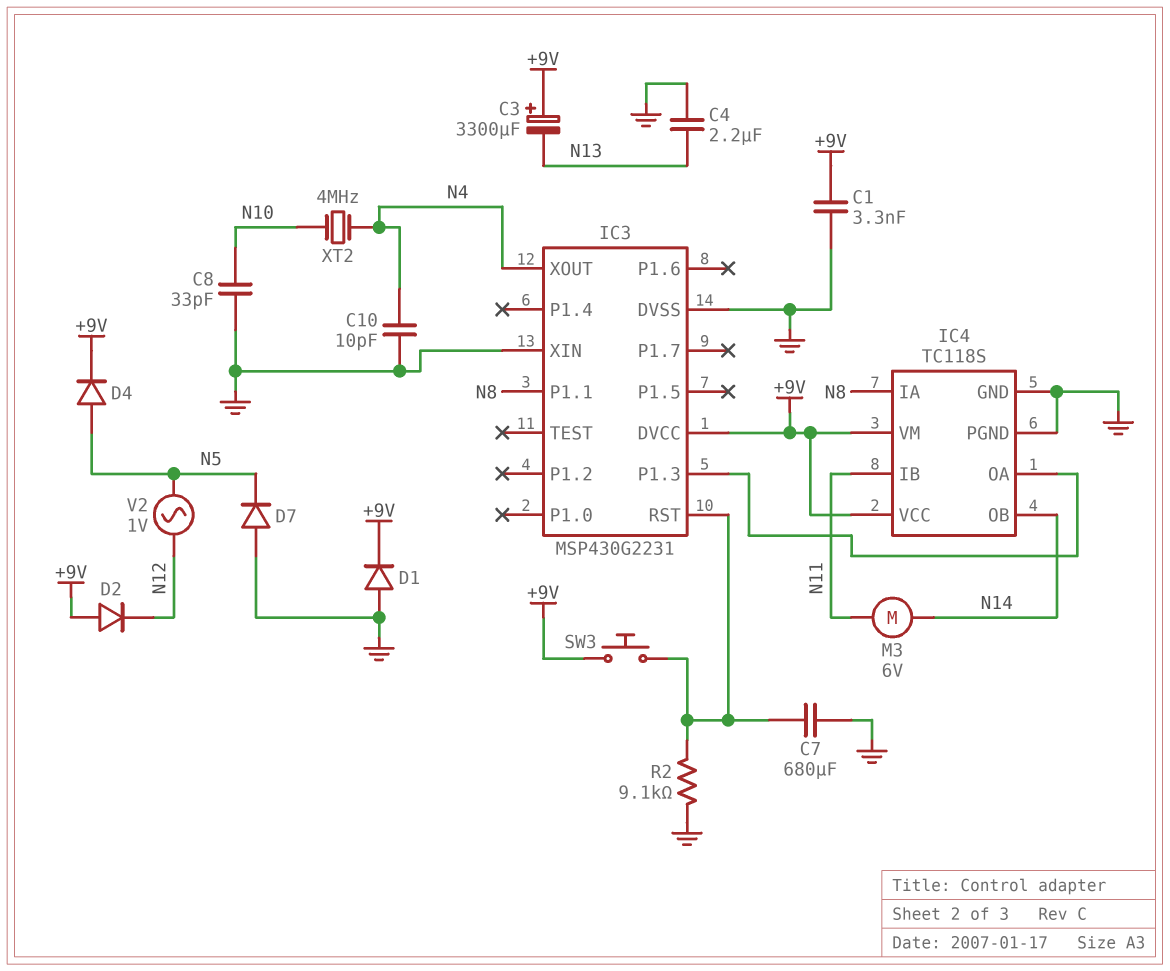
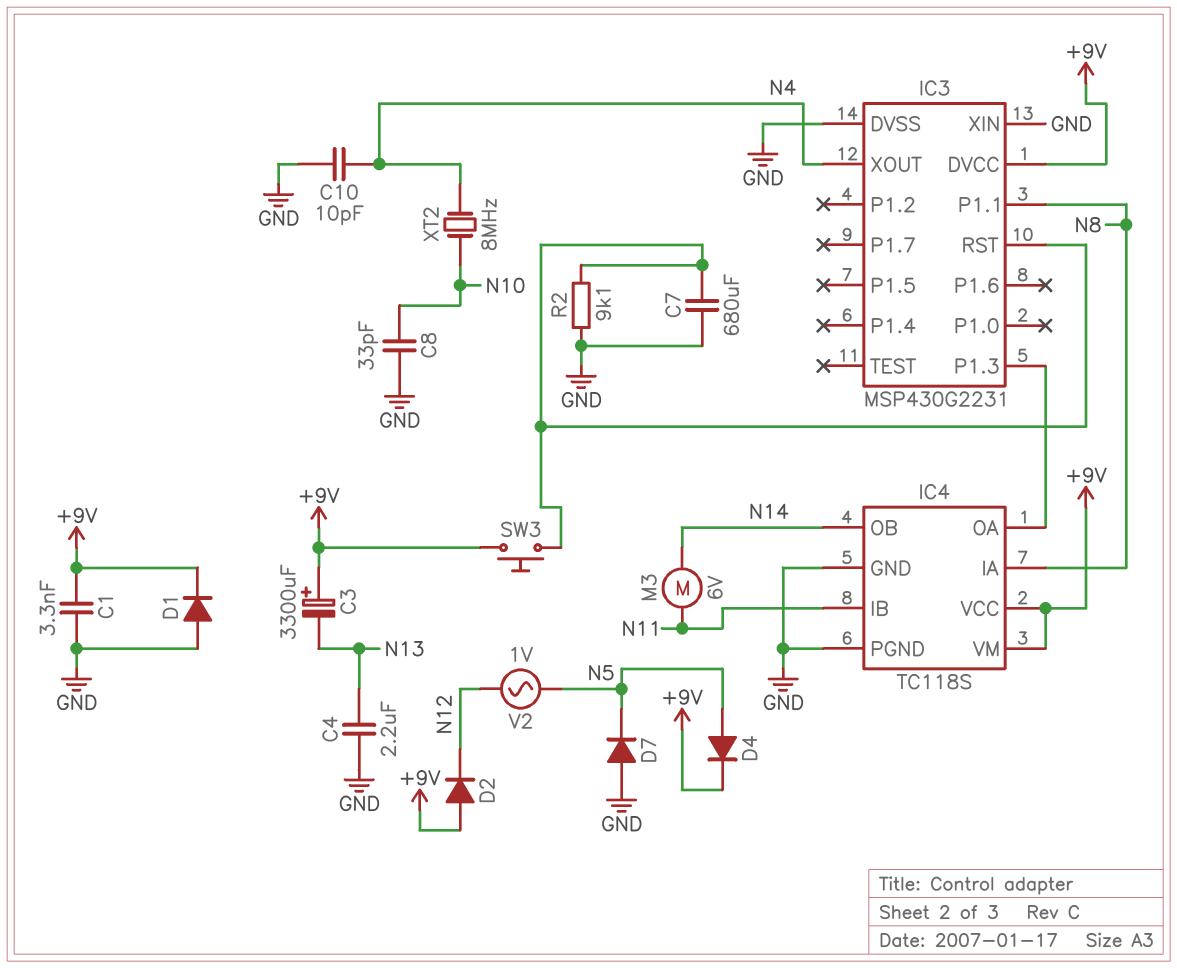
XT2: 4MHz (N4, N10) -> 8MHz (N4, N10)

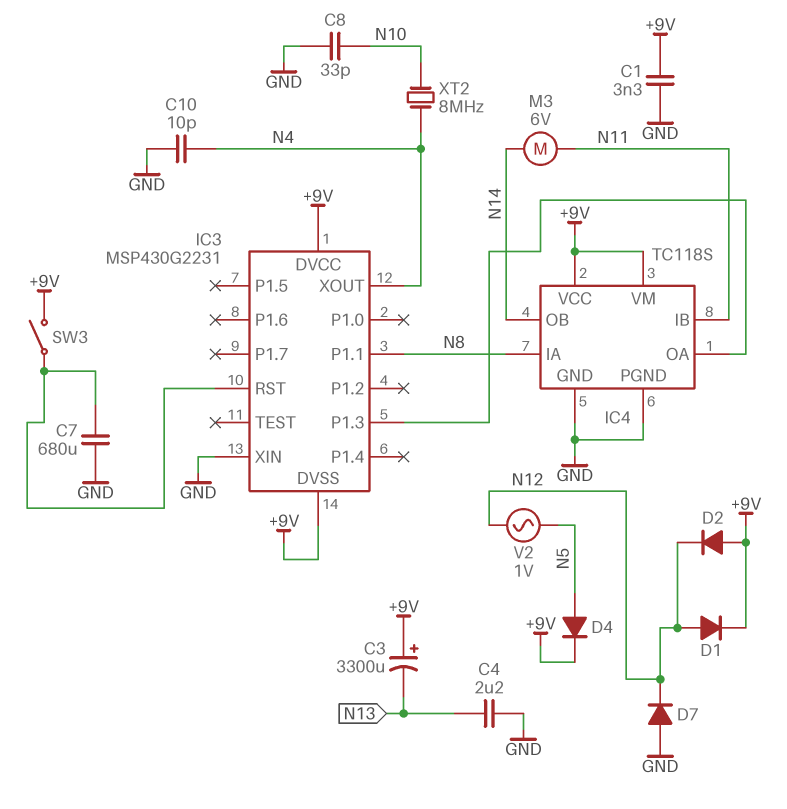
D1: diode (A GND, K +9V) -> diode (A N12, K +9V)
D7: diode (A GND, K N5) -> diode (A GND, K N12)
IC3 pin DVSS: GND -> +9V
R2: 9.1k (GND, IC3/RST) -> none
SW3: button (+9V, IC3/RST) -> switch (+9V, IC3/RST)

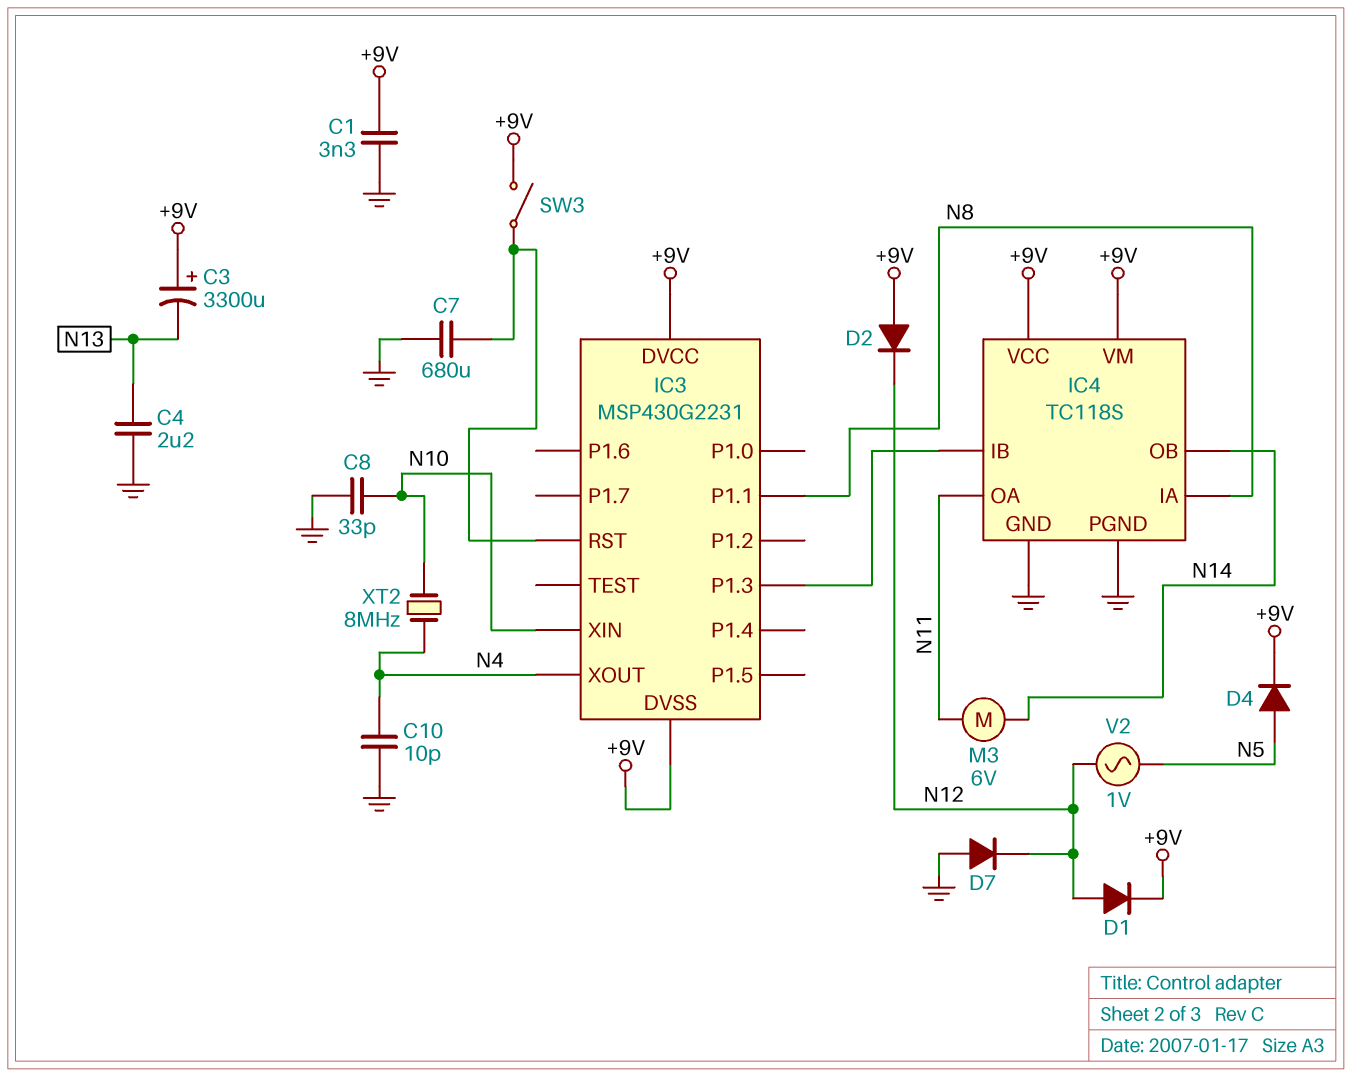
IC3 pin XIN: GND -> N10
IC4 pin IB: N11 -> IC3/P1.3
IC4 pin OA: IC3/P1.3 -> N11

